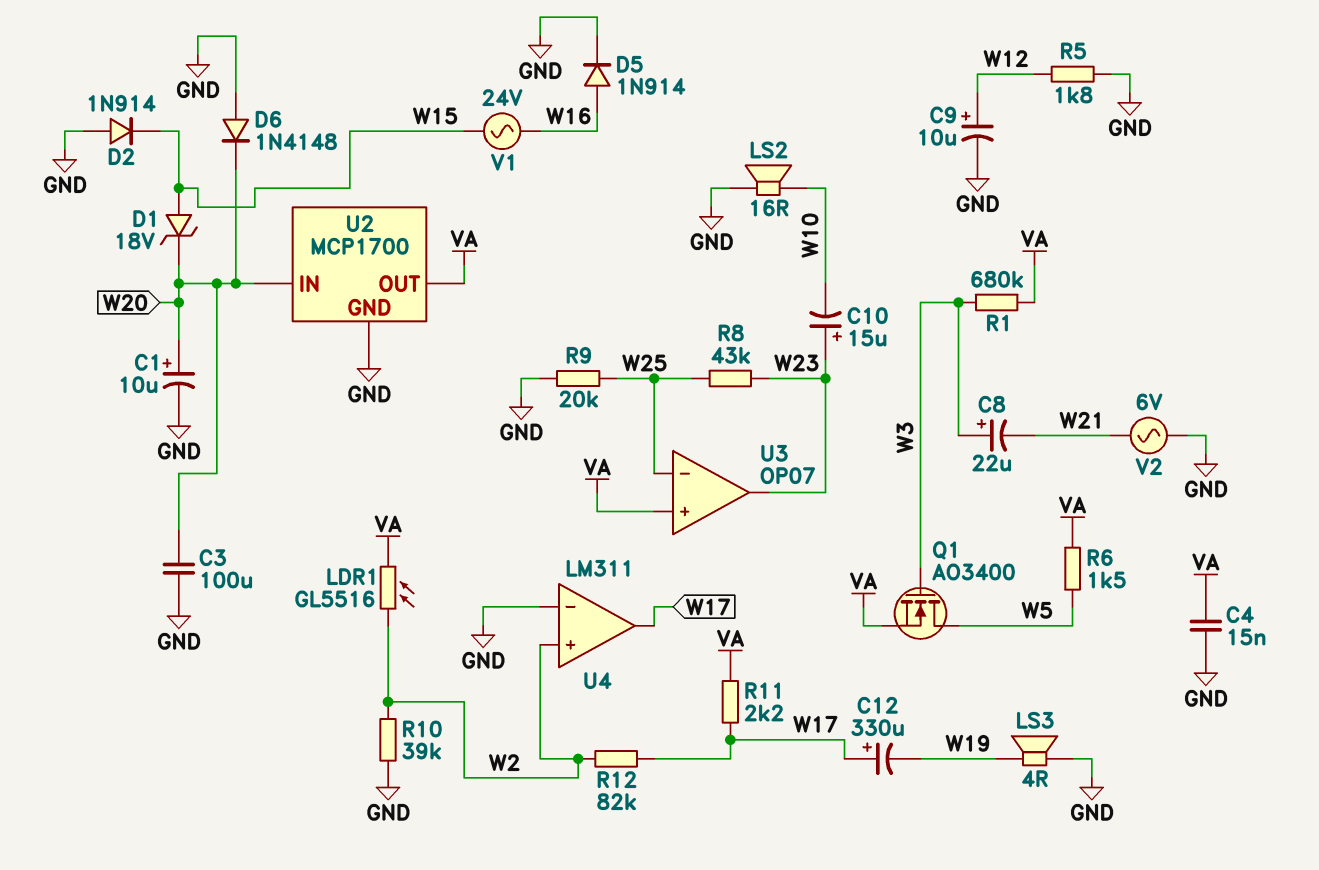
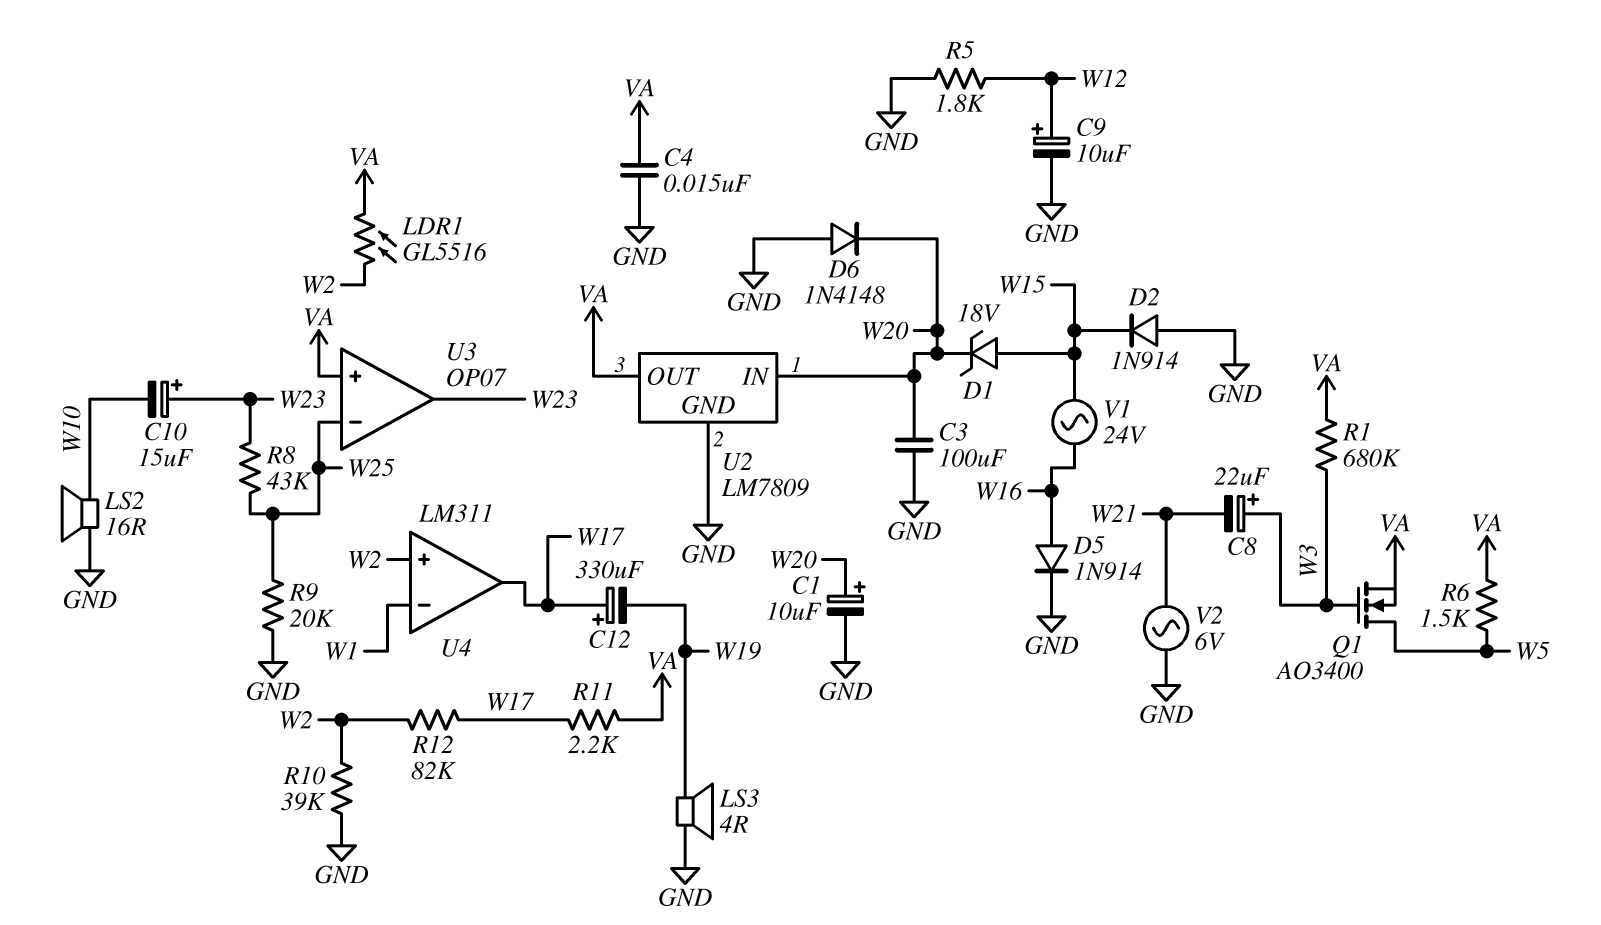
U2: MCP1700 -> LM7809
U4 pin in-: GND -> W1

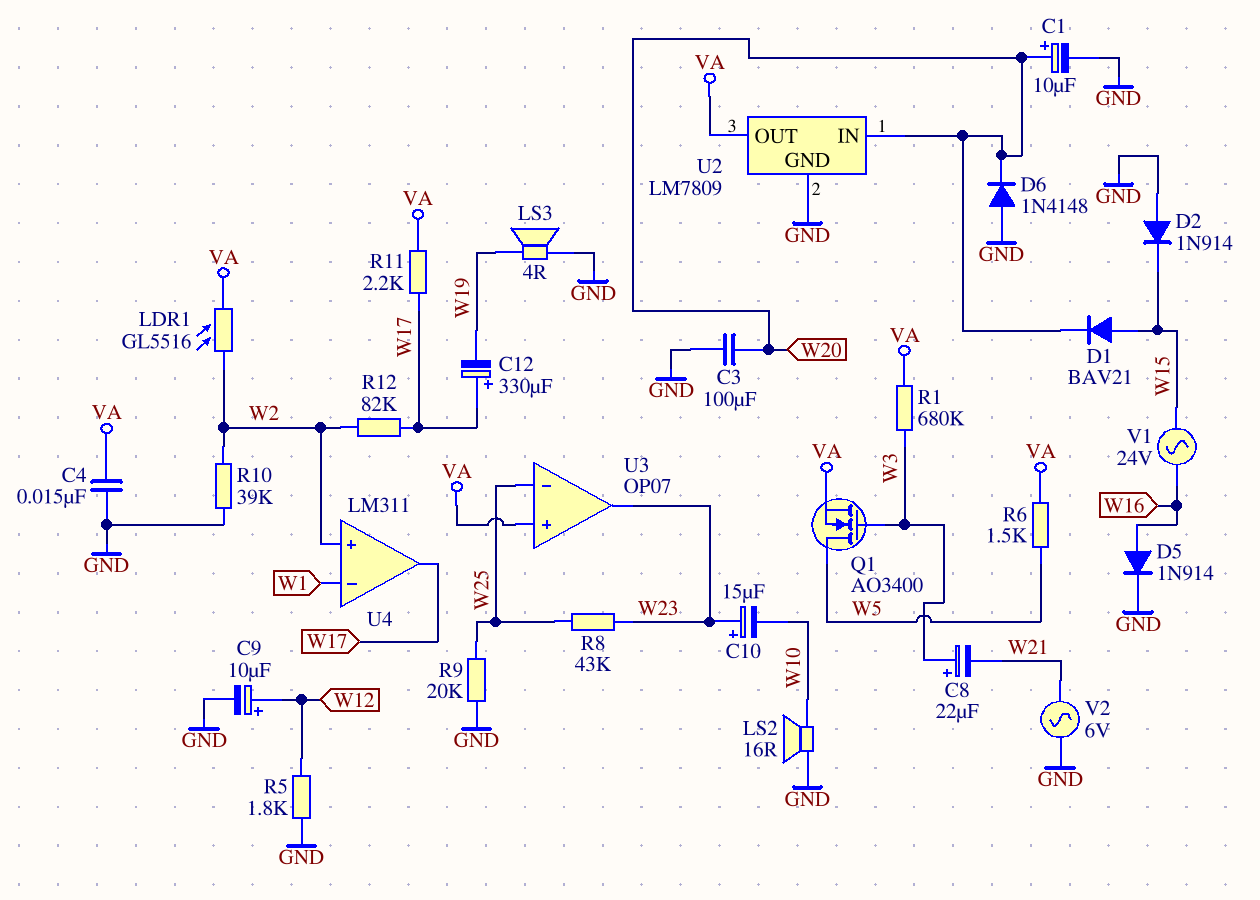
D1: zener 18V (A W15, K W20) -> diode BAV21 (A W15, K W20)

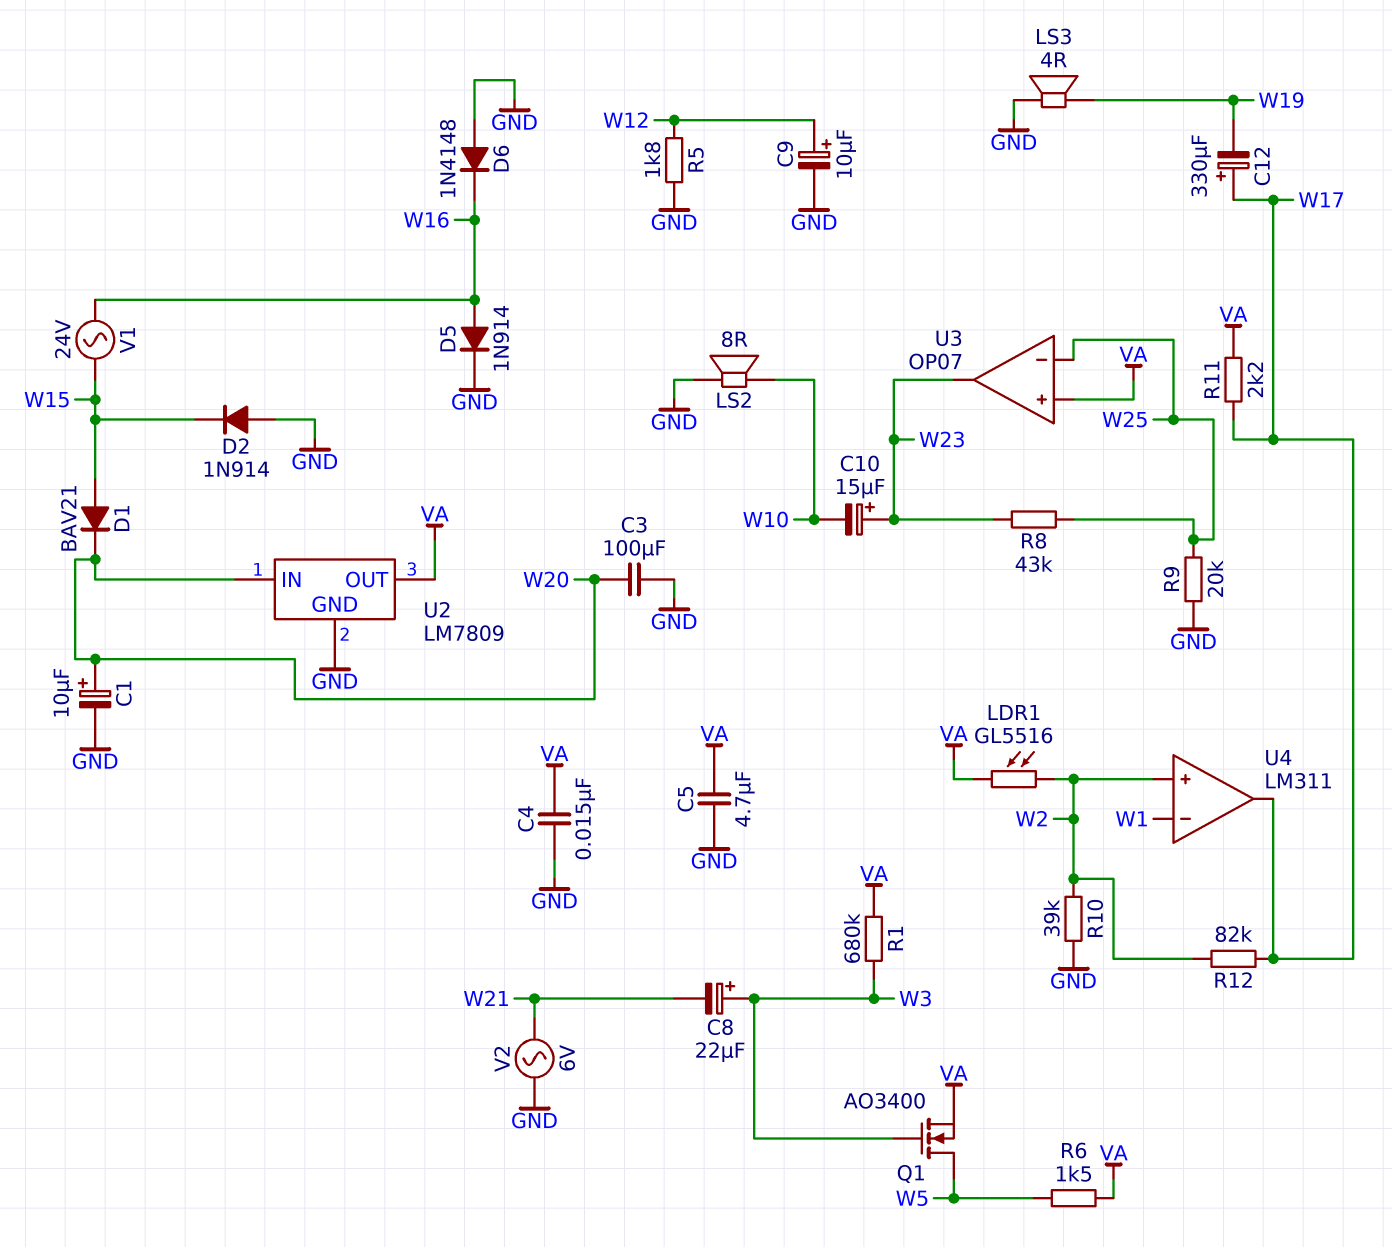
C5: none -> 4.7uF (GND, VA)
D6: diode 1N4148 (A GND, K W20) -> diode 1N4148 (A GND, K W16)
LS2: speaker 16R (GND, W10) -> speaker 8R (GND, W10)

